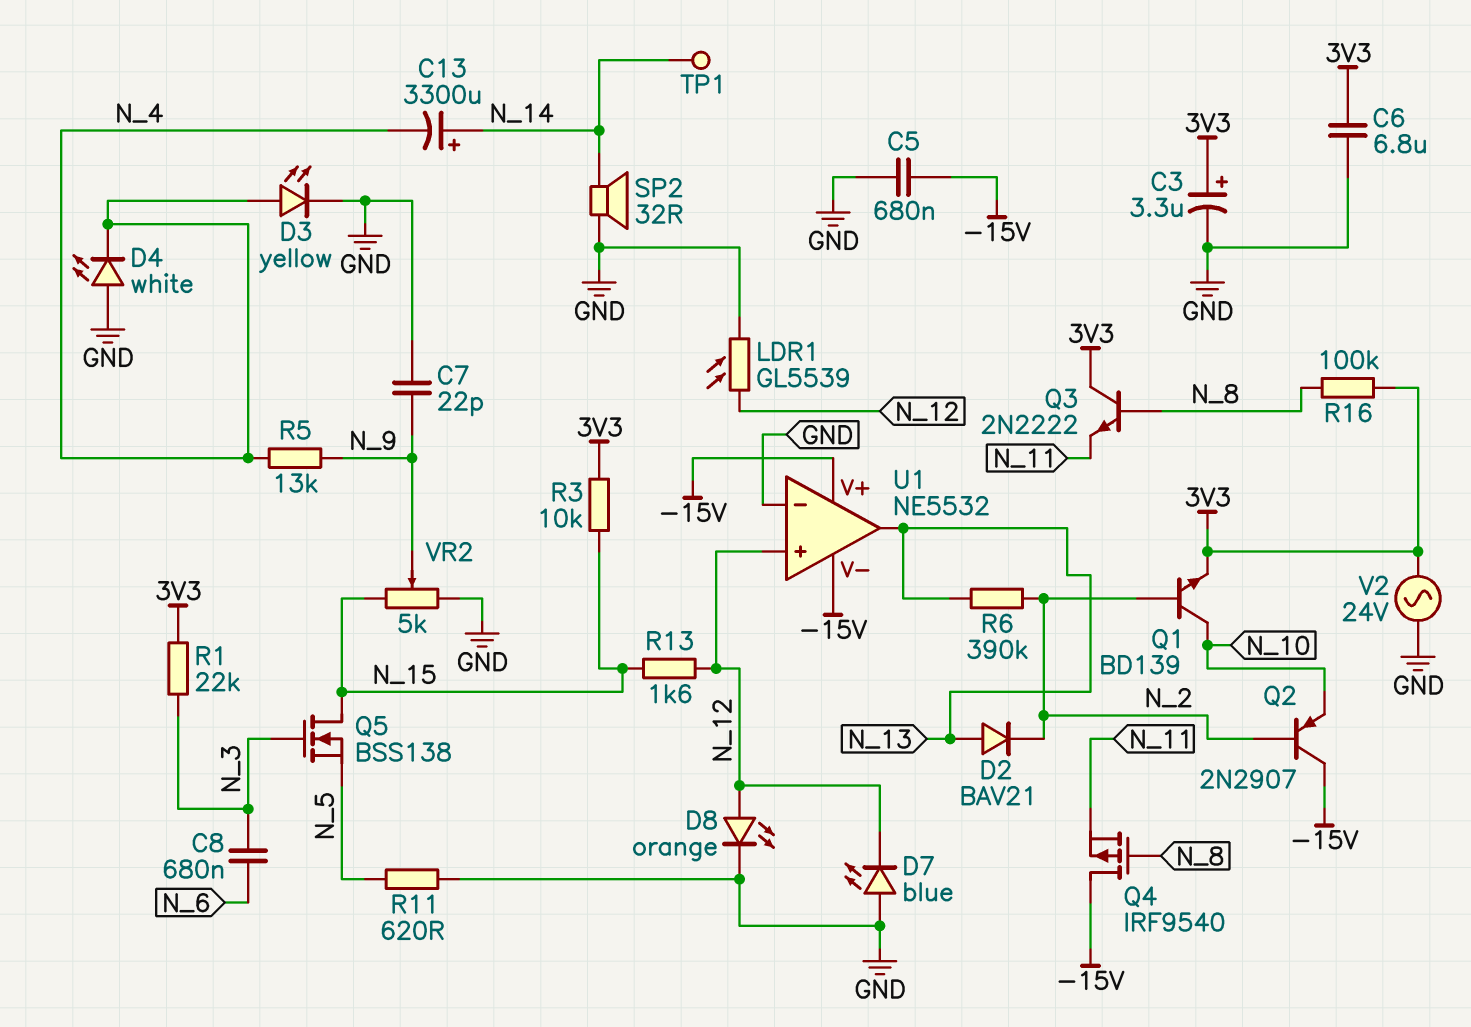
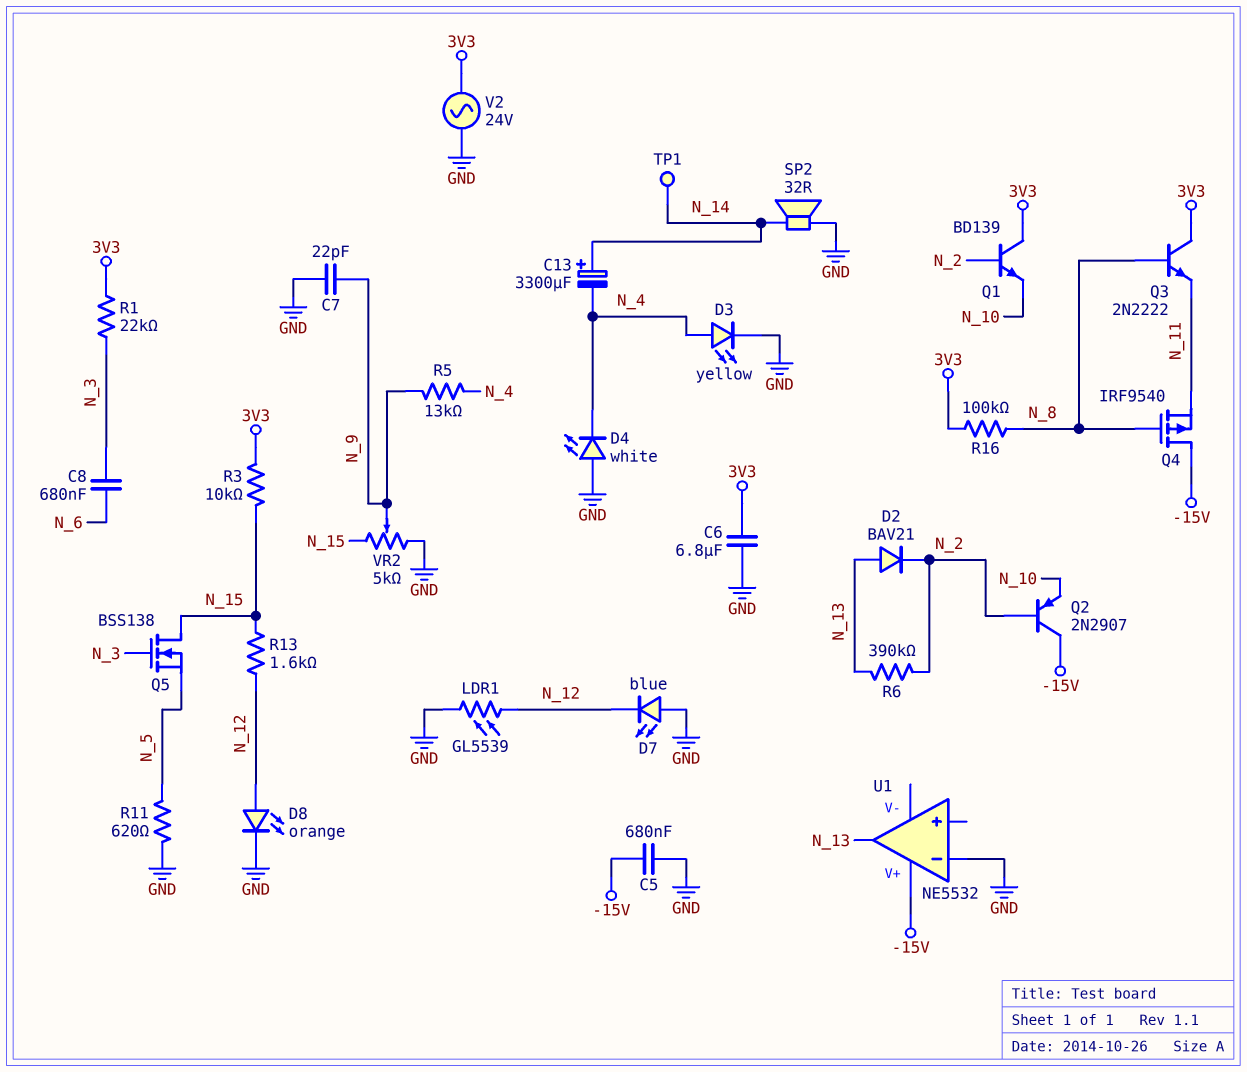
C3: 3.3uF (plus 3V3, minus GND) -> none
Q1: NPN BD139 (B N_2, C N_10, E 3V3) -> NPN BD139 (B N_2, C 3V3, E N_10)
U1 pin V-: -15V -> none
U1 pin in+: N_12 -> none

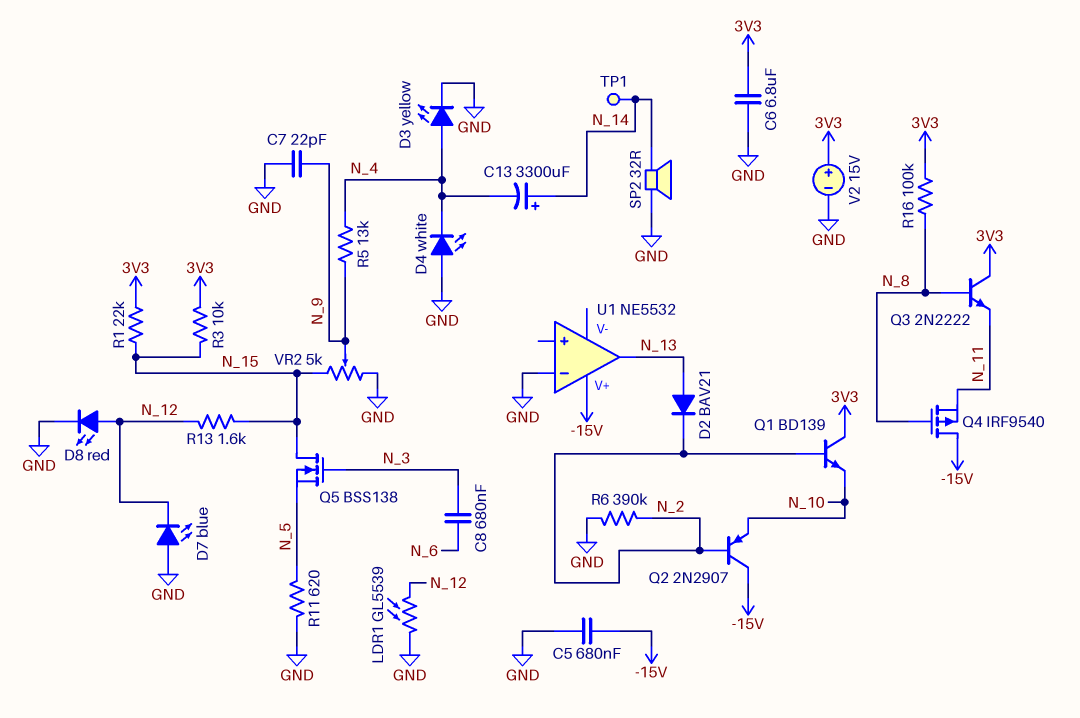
D8: LED orange (A N_12, K GND) -> LED red (A N_12, K GND)
R1: 22k (3V3, N_3) -> 22k (3V3, N_15)
R6: 390k (N_2, N_13) -> 390k (GND, N_2)
V2: AC 24V (3V3, GND) -> 15V (plus 3V3, minus GND)

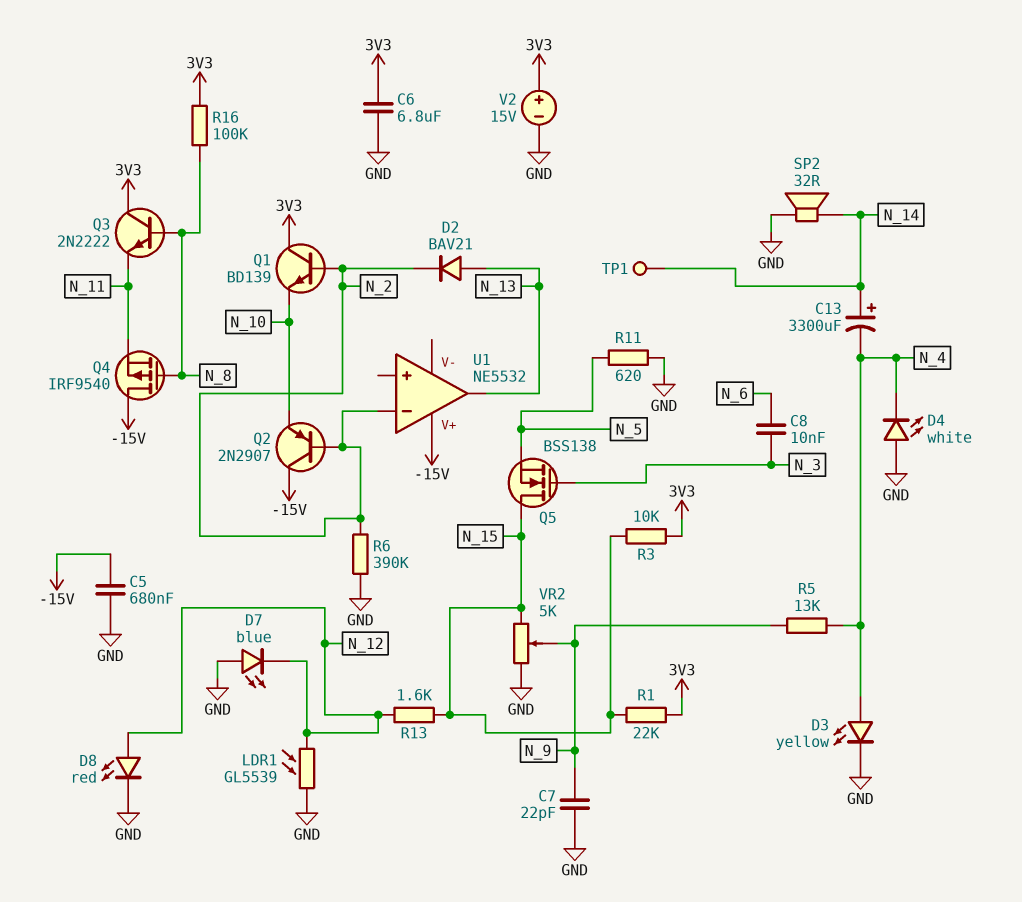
C8: 680nF (N_3, N_6) -> 10nF (N_3, N_6)
U1 pin in-: GND -> N_2

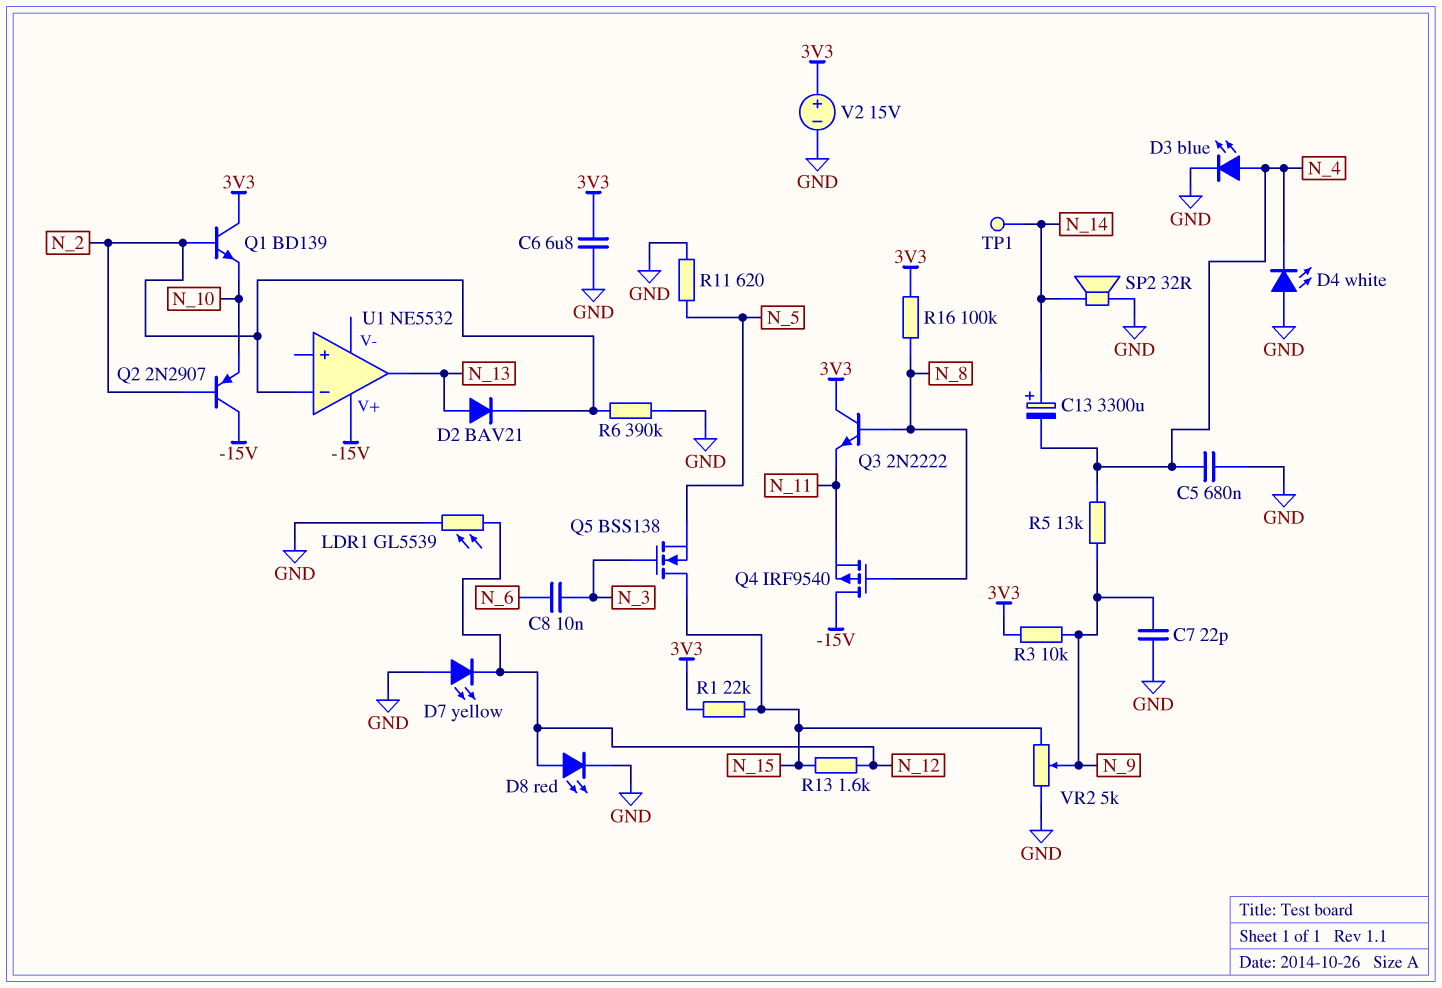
C5: 680nF (-15V, GND) -> 680nF (GND, N_4)
D3: LED yellow (A N_4, K GND) -> LED blue (A N_4, K GND)
D7: LED blue (A GND, K N_12) -> LED yellow (A GND, K N_12)
R3: 10k (3V3, N_15) -> 10k (3V3, N_9)

